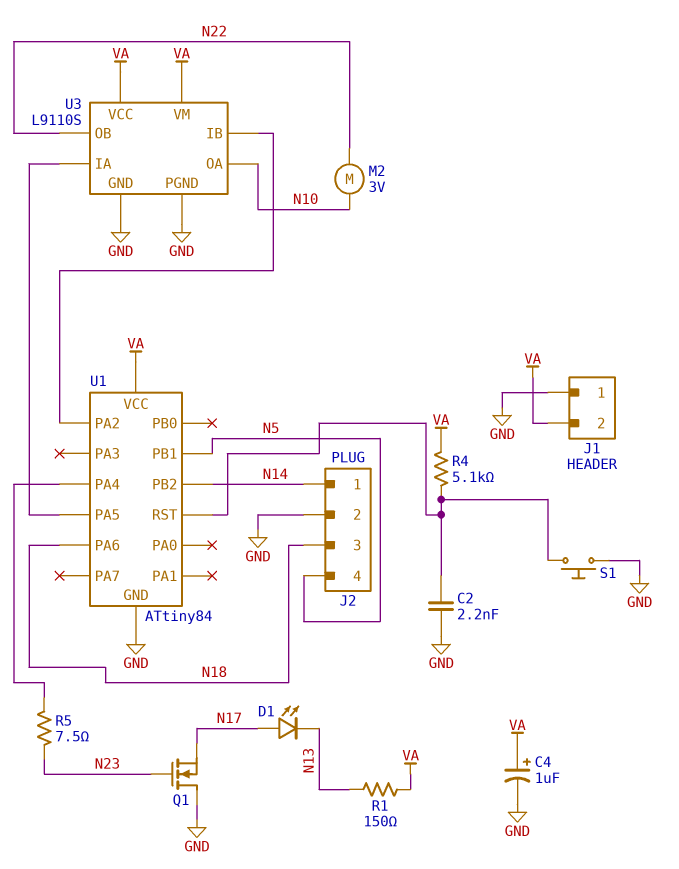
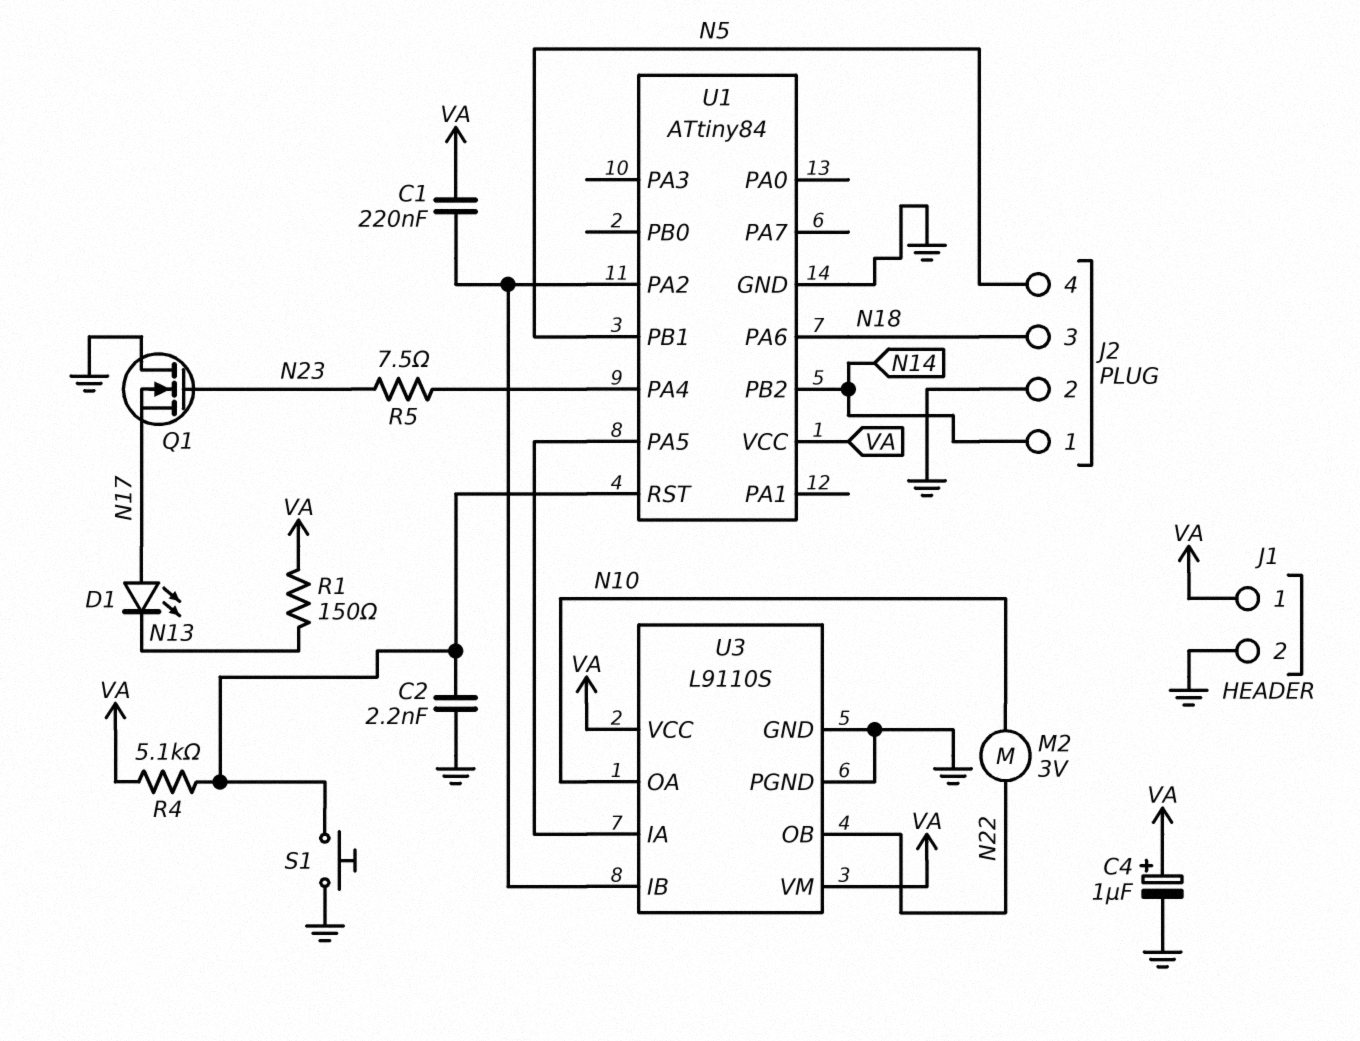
C1: none -> 220nF (U1/PA2, VA)
J1 pin 1: GND -> VA
J1 pin 2: VA -> GND

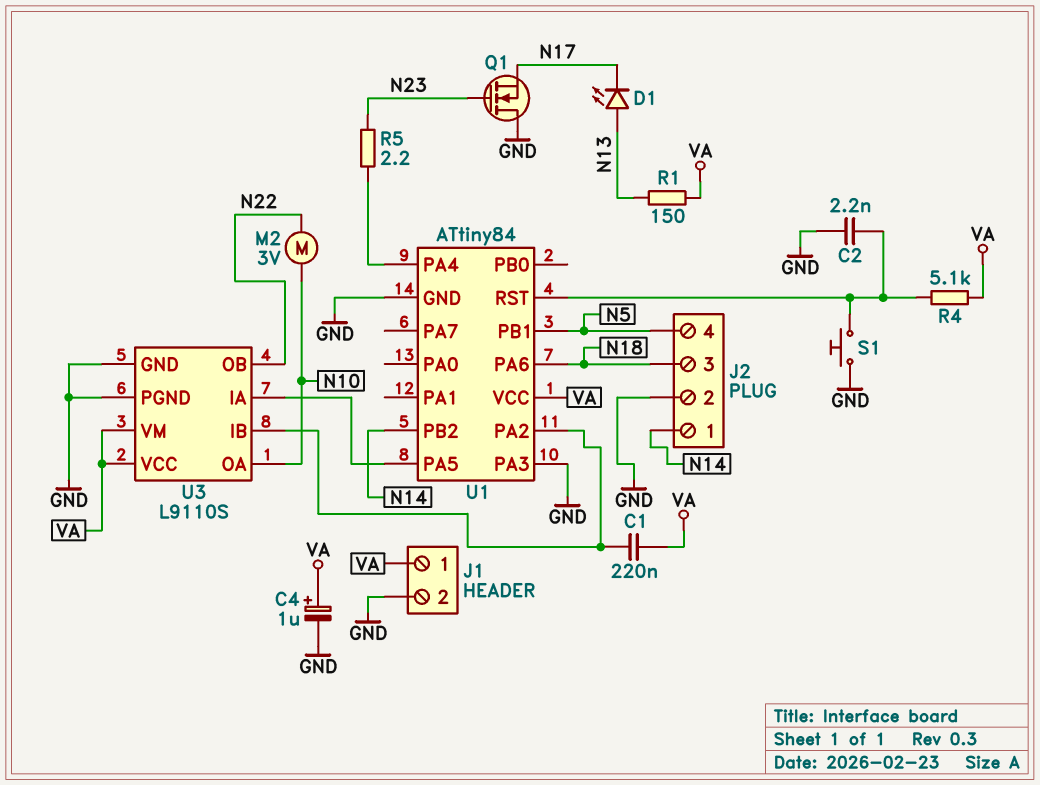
D1: LED (A N17, K N13) -> LED (A N13, K N17)
R5: 7.5 (N23, U1/PA4) -> 2.2 (N23, U1/PA4)
U1 pin PA3: none -> GND

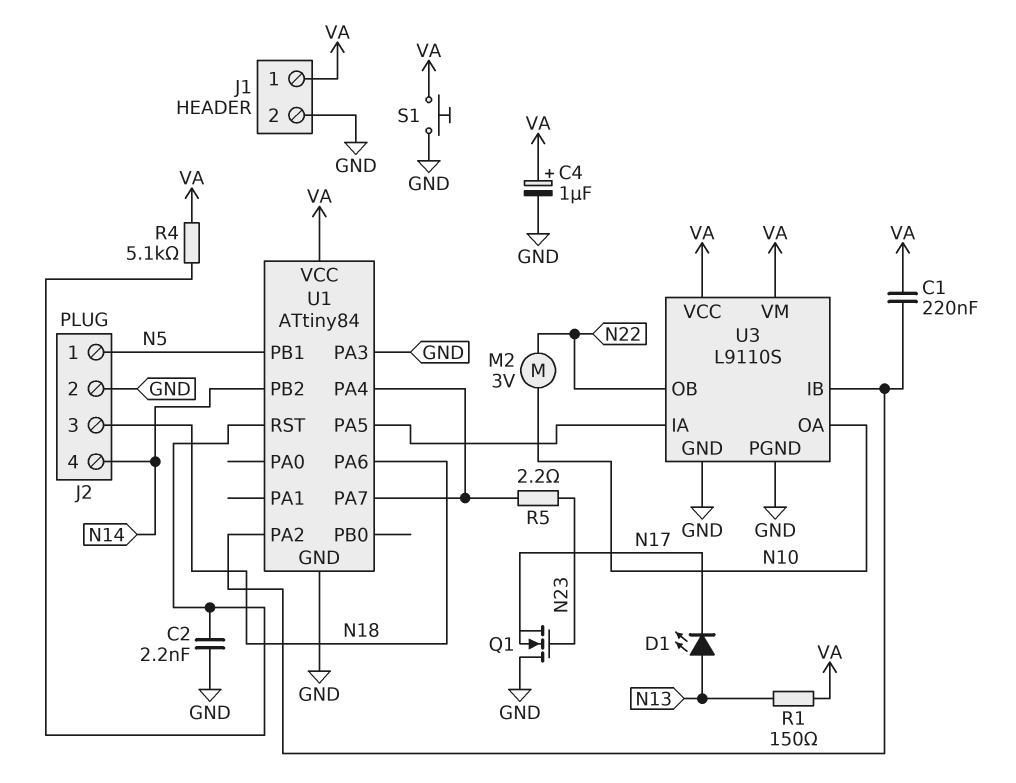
J2 pin 1: N14 -> N5
J2 pin 4: N5 -> N14
S1: button (GND, U1/RST) -> button (GND, VA)
U1 pin PA7: none -> U1/PA4

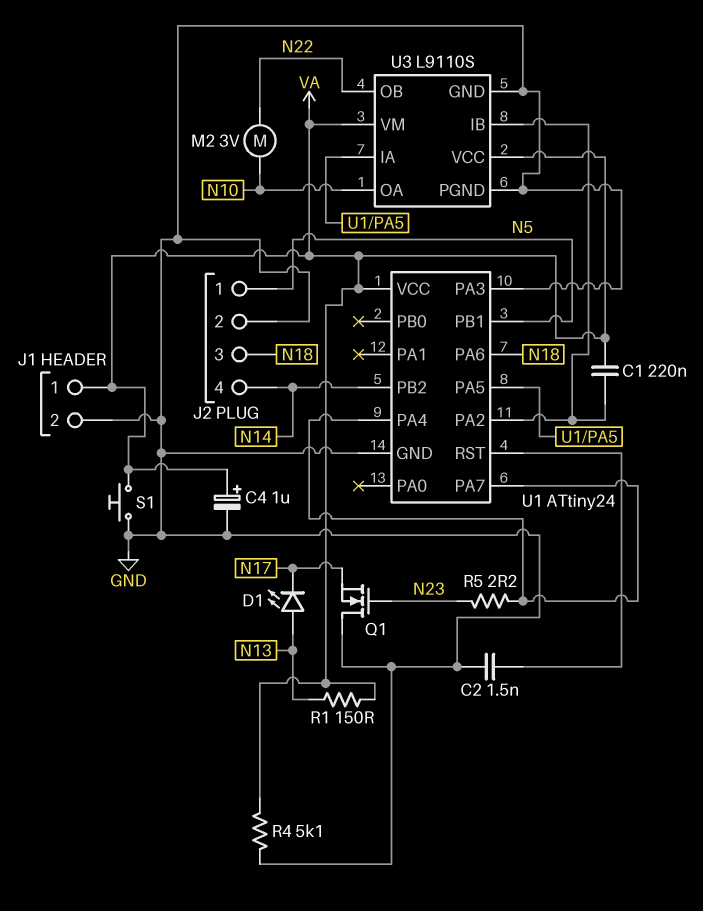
C2: 2.2nF (GND, U1/RST) -> 1.5nF (GND, U1/RST)
R4: 5.1k (U1/RST, VA) -> 5.1k (GND, VA)
U1: ATtiny84 -> ATtiny24

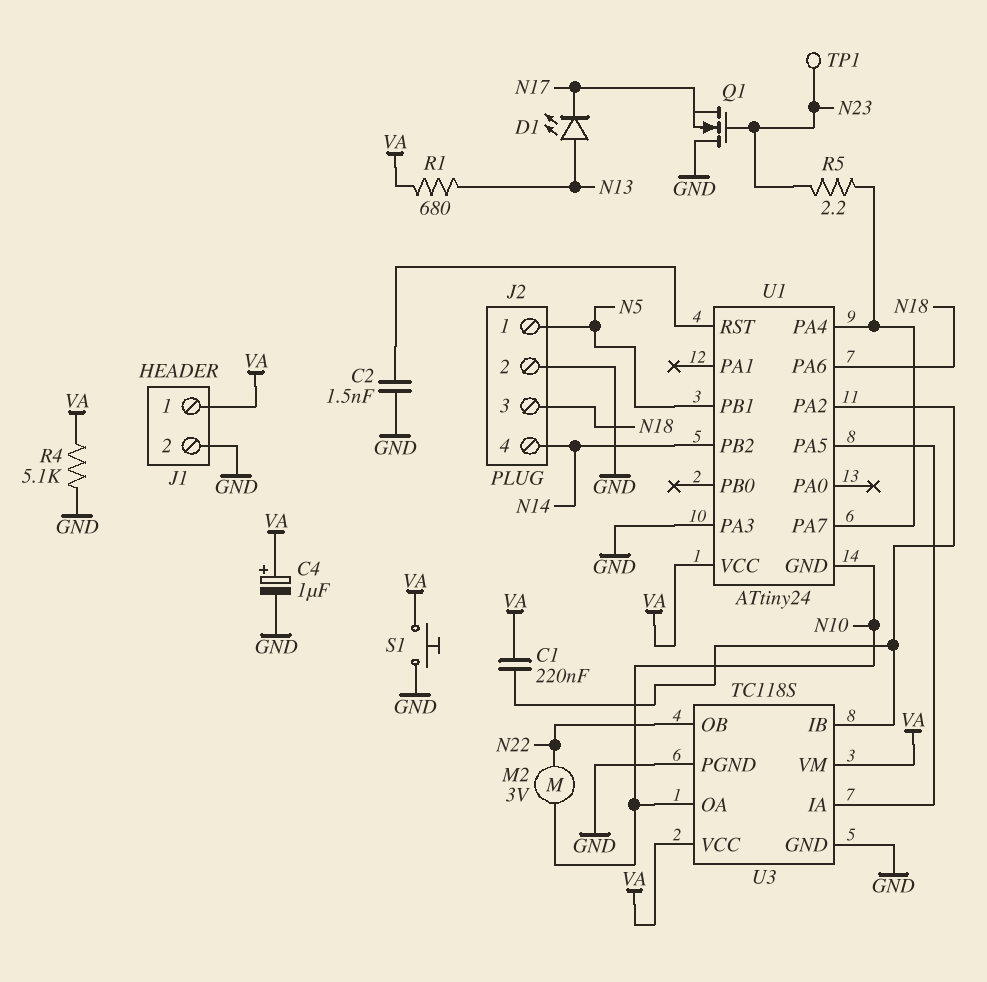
R1: 150 (N13, VA) -> 680 (N13, VA)
TP1: none -> test point (N23)
U1 pin GND: GND -> N10
U3: L9110S -> TC118S

